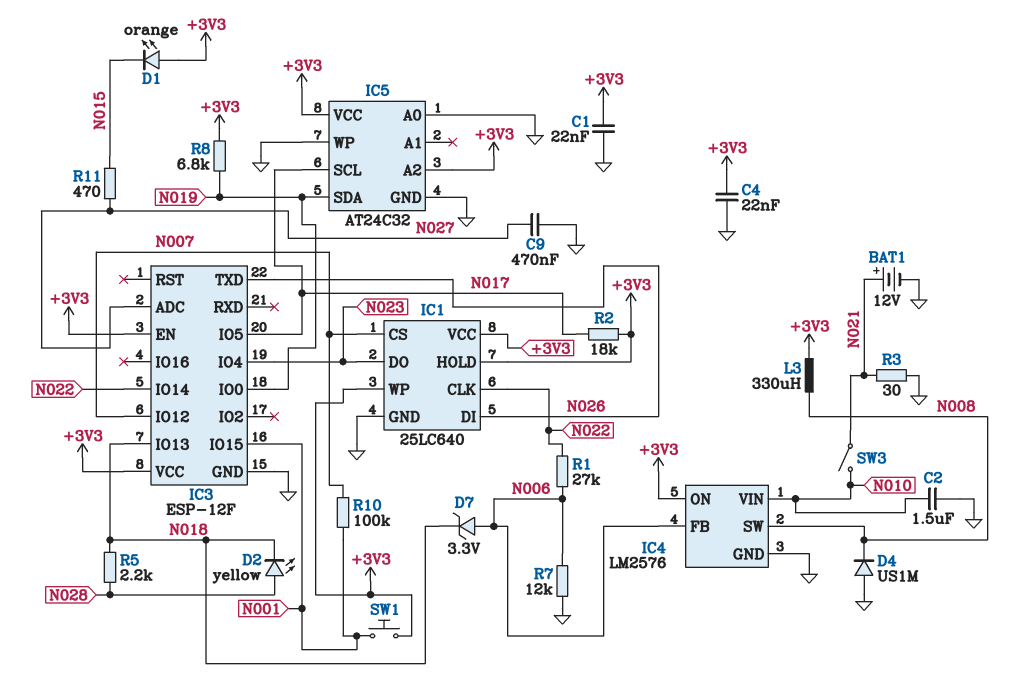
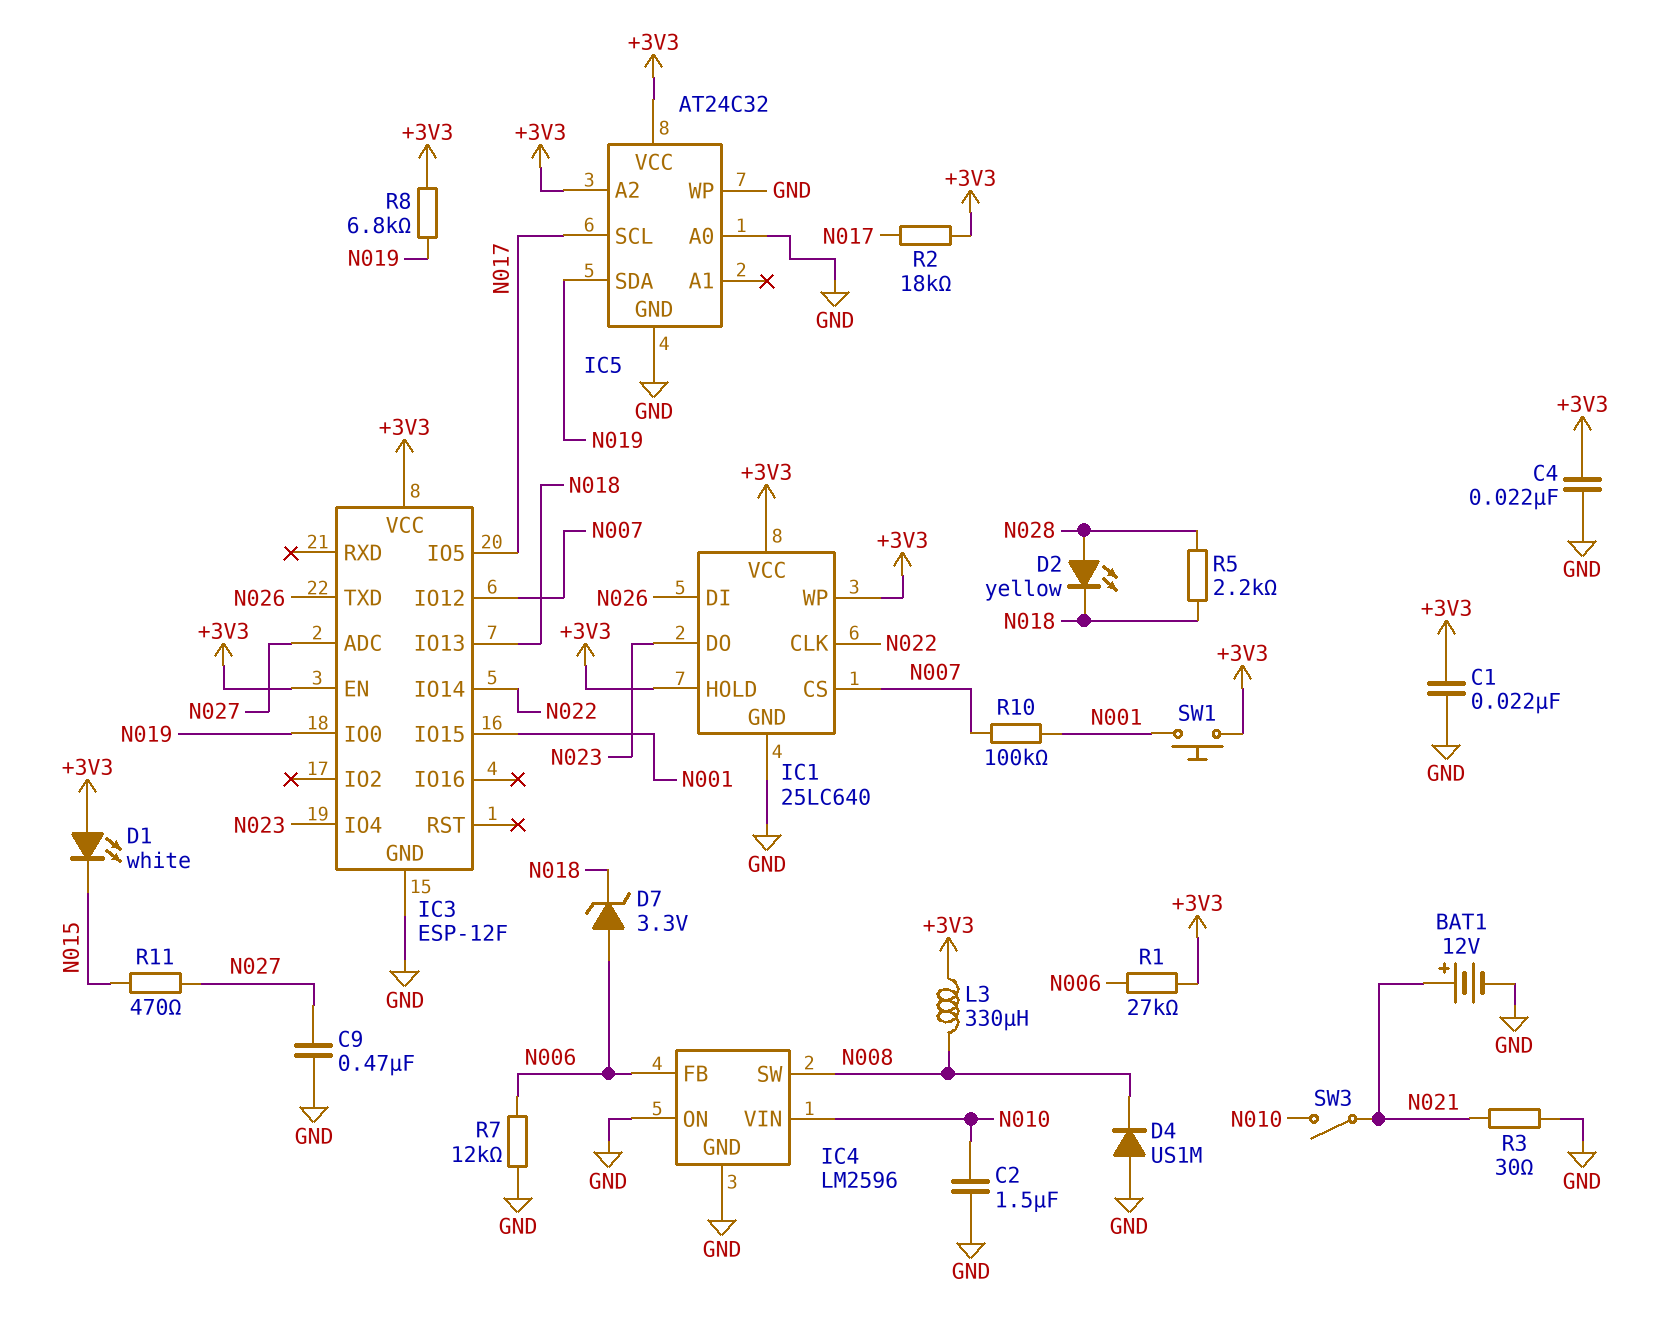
D1: LED orange (A +3V3, K N015) -> LED white (A +3V3, K N015)
IC4: LM2576 -> LM2596
IC4 pin ON: +3V3 -> GND
R1: 27k (N006, N022) -> 27k (+3V3, N006)

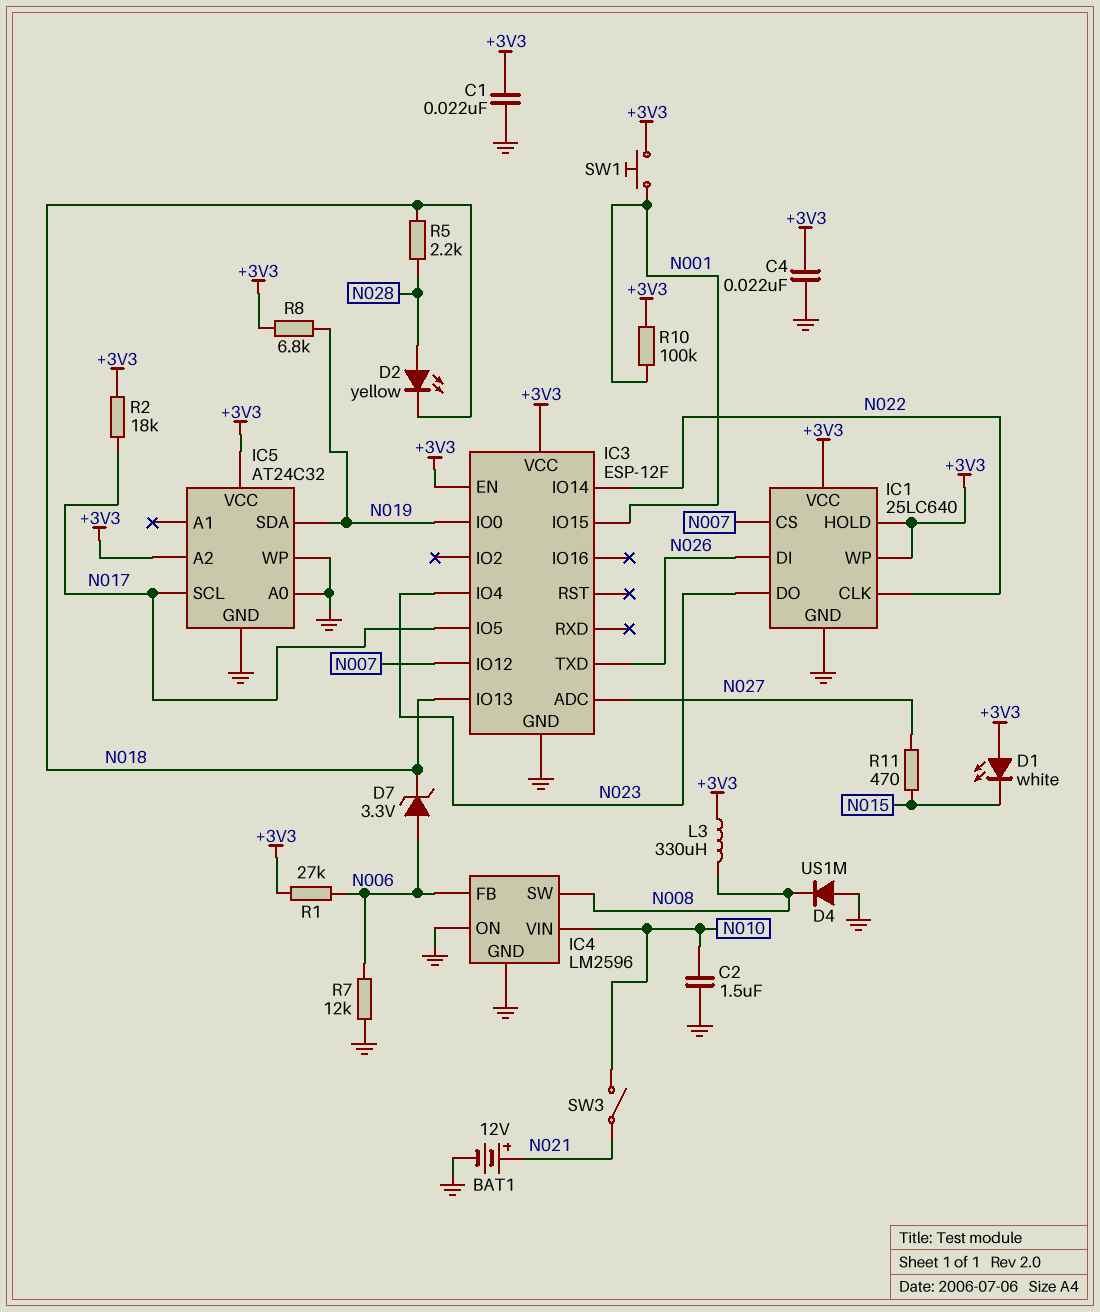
C9: 470nF (GND, N027) -> none
R3: 30 (GND, N021) -> none
R10: 100k (N001, N007) -> 100k (+3V3, N001)

